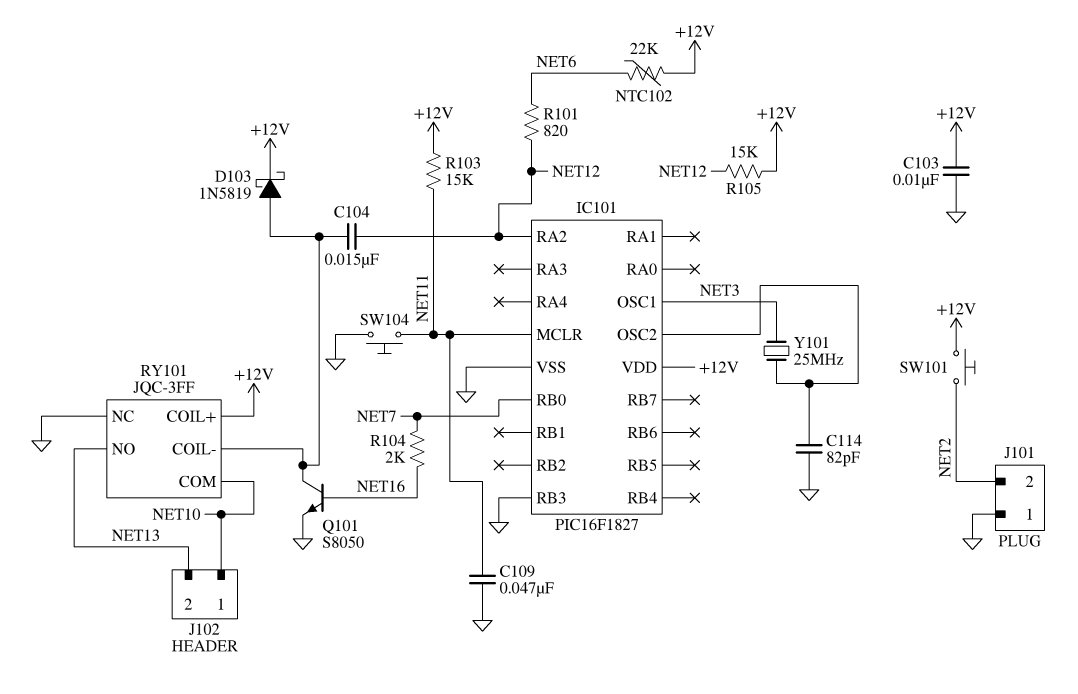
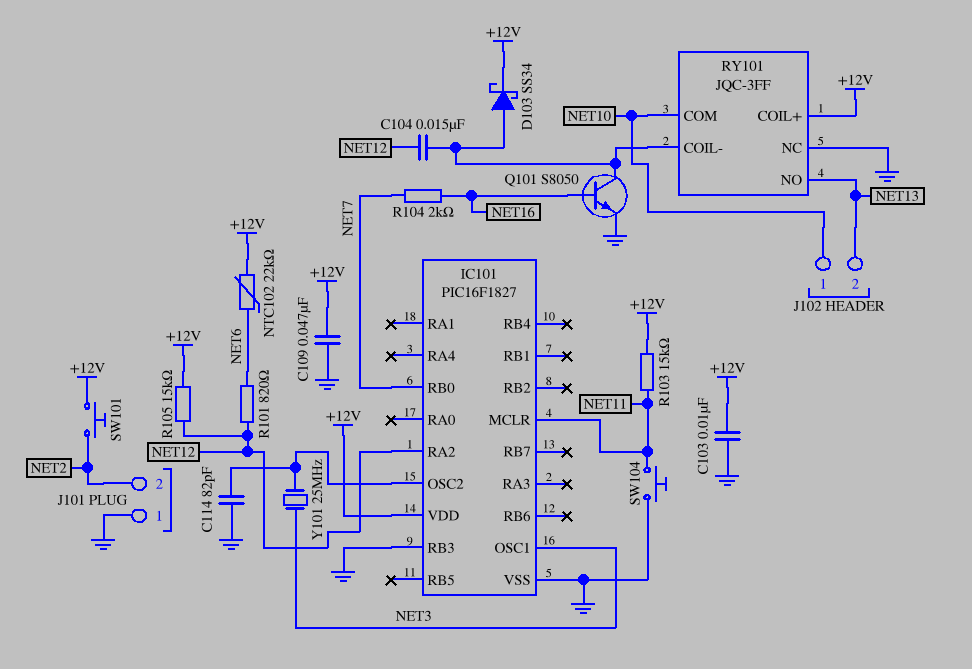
C109: 47nF (GND, NET11) -> 47nF (+12V, GND)
D103: schottky 1N5819 (A RY101/COIL-, K +12V) -> schottky SS34 (A RY101/COIL-, K +12V)

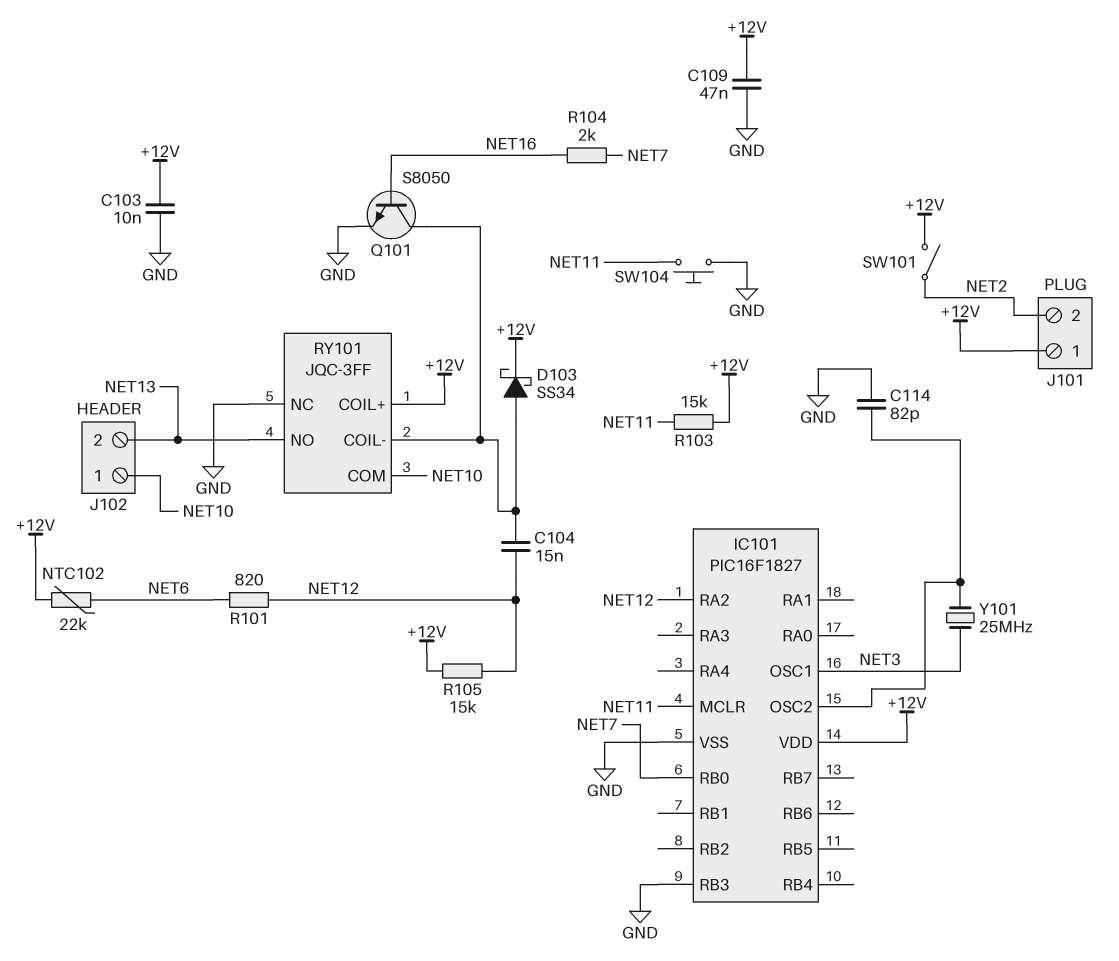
J101 pin 1: GND -> +12V
SW101: button (+12V, NET2) -> switch (+12V, NET2)

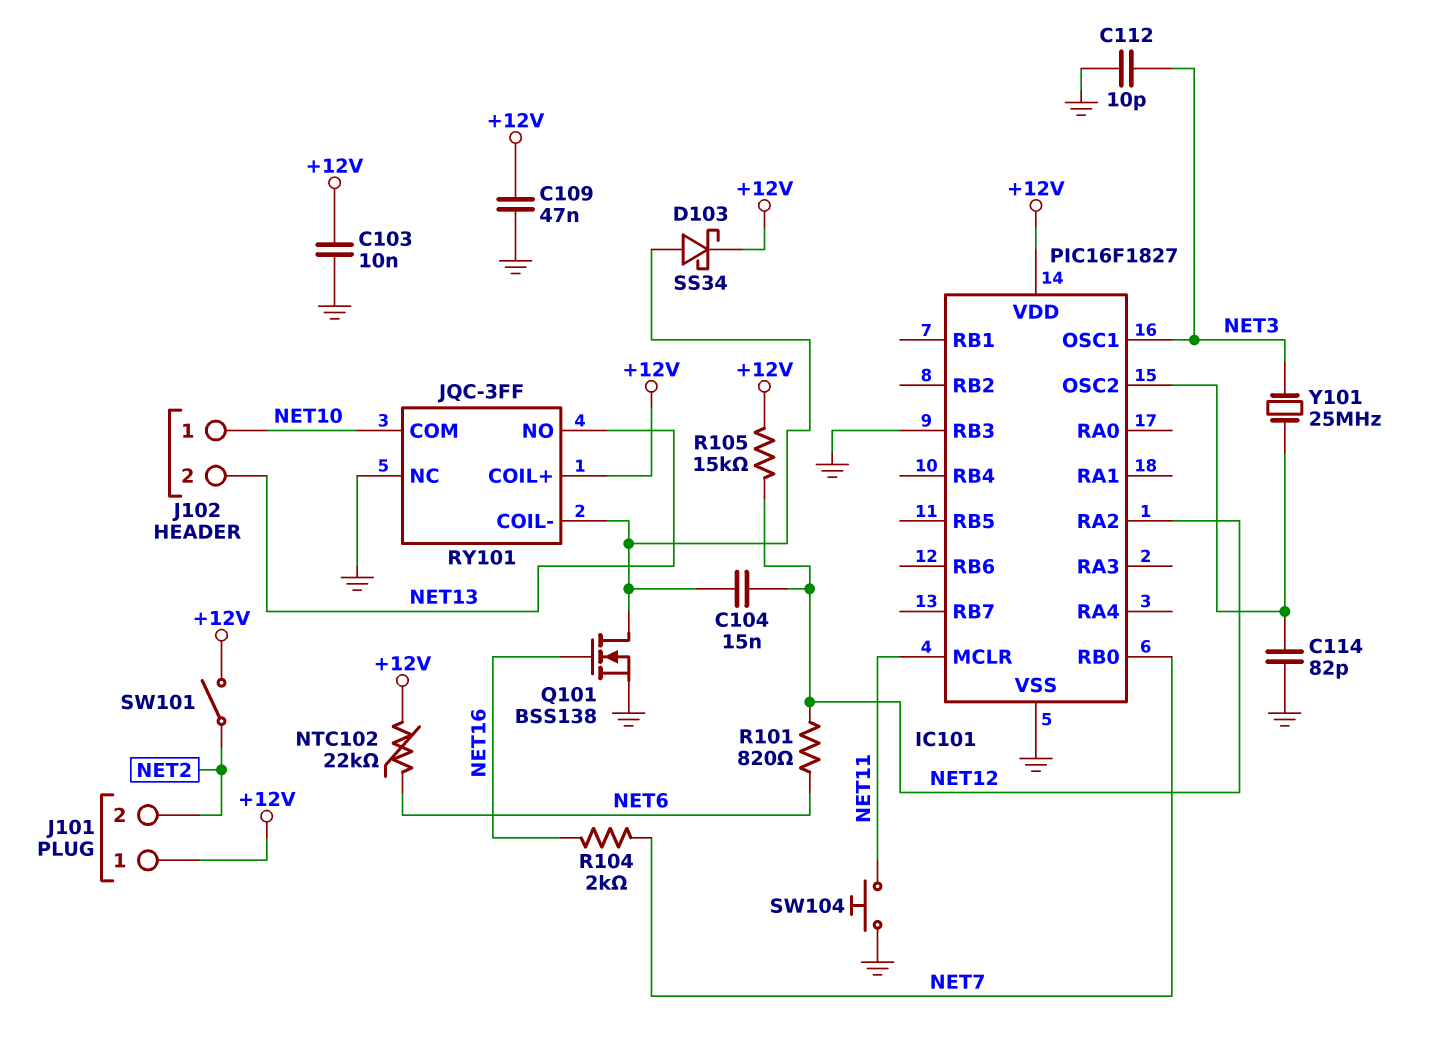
C112: none -> 10pF (GND, NET3)
Q101: NPN S8050 (B NET16, C RY101/COIL-, E GND) -> NMOS BSS138 (G NET16, D RY101/COIL-, S GND)
R103: 15k (+12V, NET11) -> none

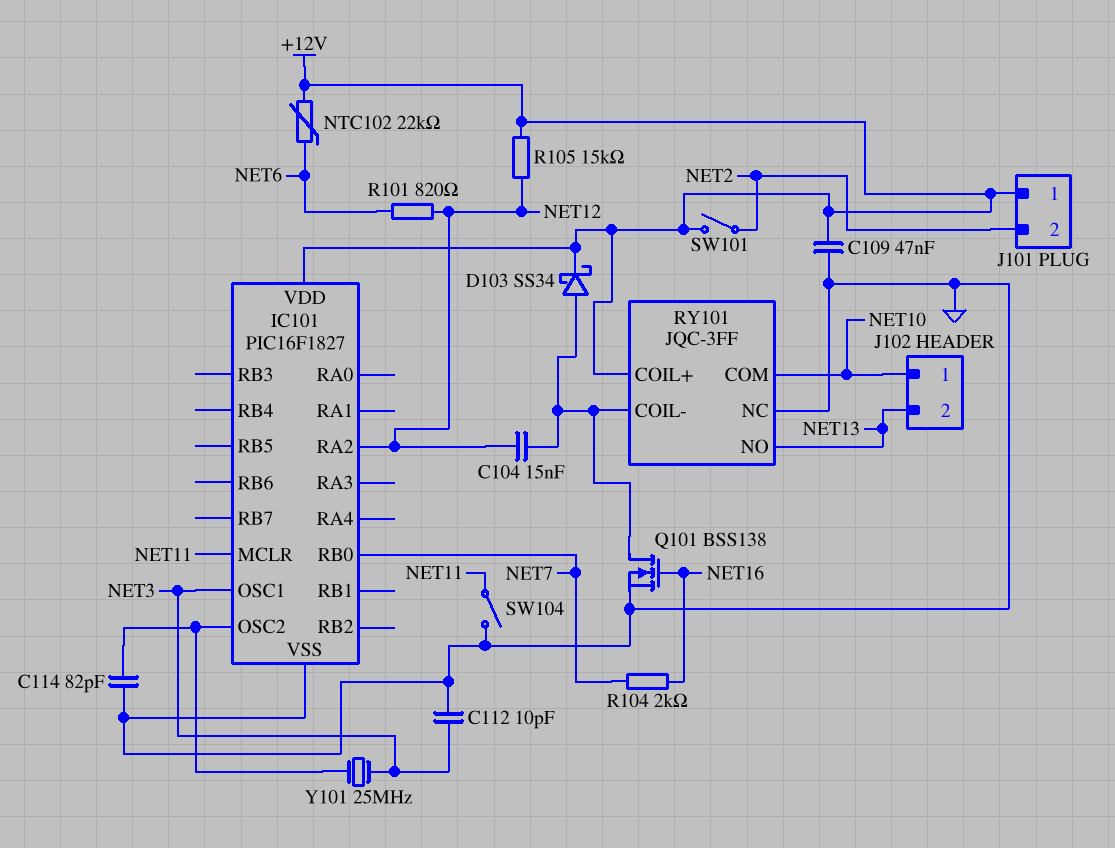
C103: 10nF (+12V, GND) -> none
IC101 pin RB3: GND -> none
SW104: button (GND, NET11) -> switch (GND, NET11)

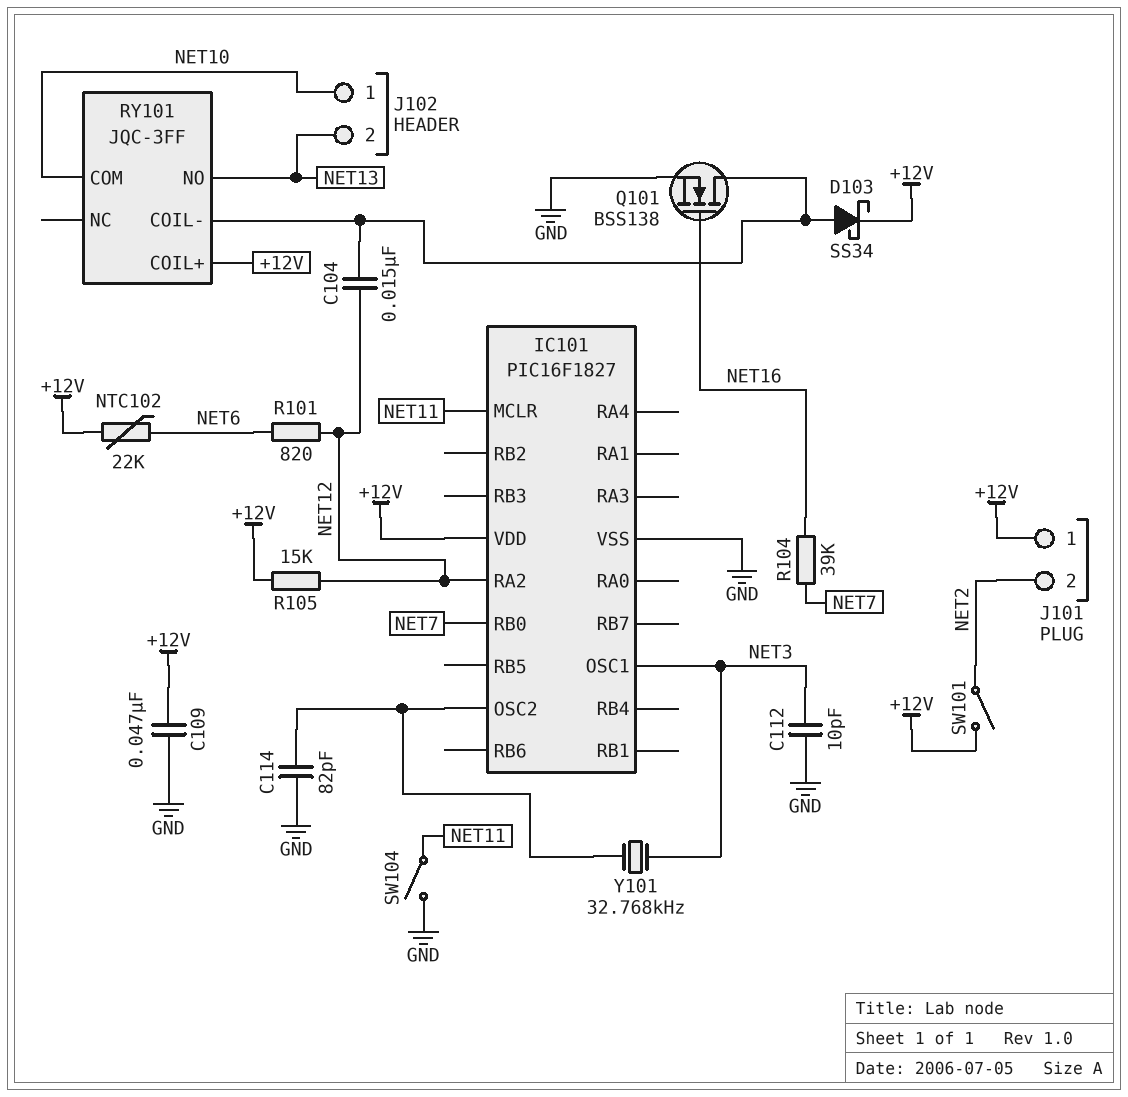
R104: 2k (NET7, NET16) -> 39k (NET7, NET16)
RY101 pin NC: GND -> none
Y101: 25MHz (IC101/OSC2, NET3) -> 32.768kHz (IC101/OSC2, NET3)

